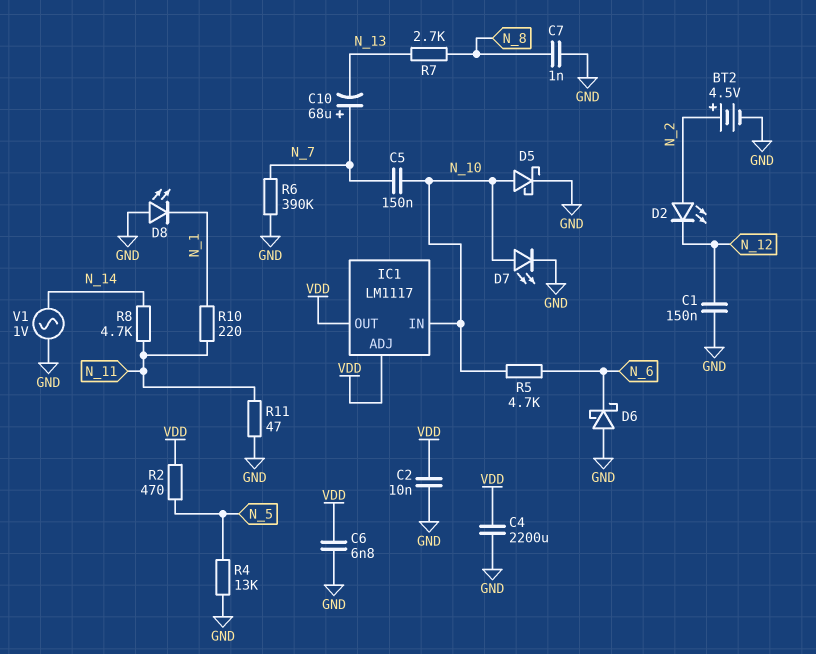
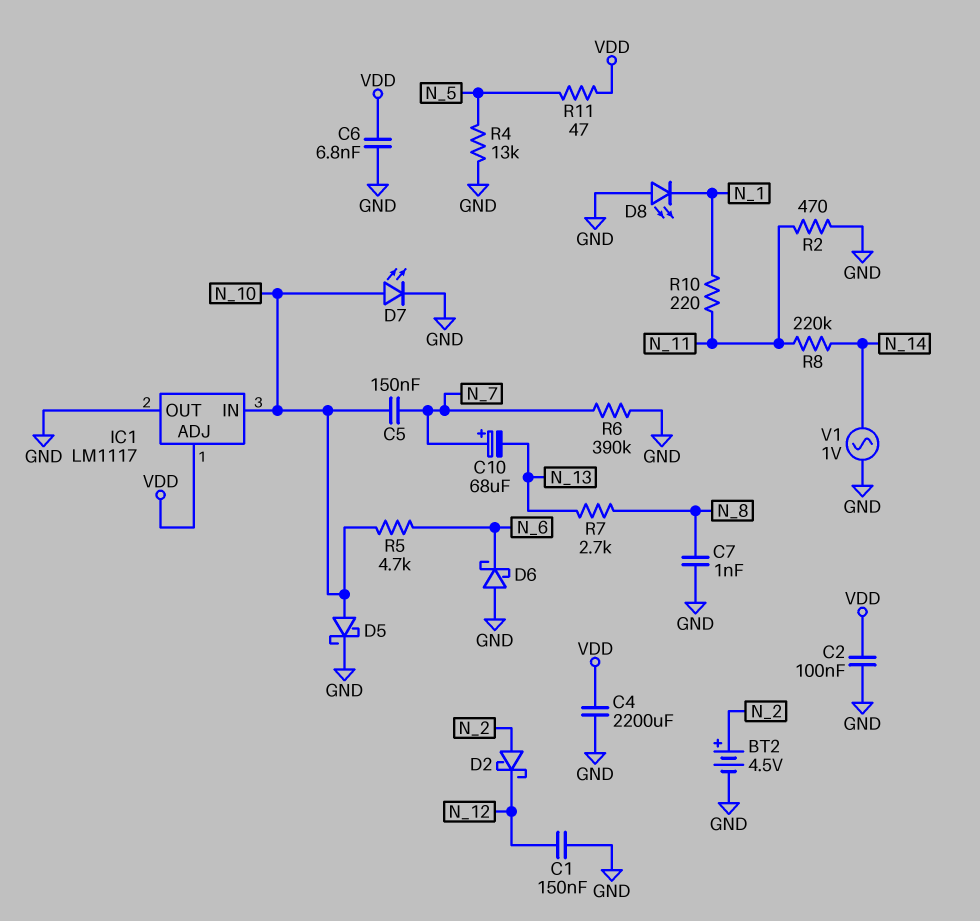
C2: 10nF (GND, VDD) -> 100nF (GND, VDD)
D2: LED (A N_2, K N_12) -> schottky (A N_2, K N_12)
IC1 pin OUT: VDD -> GND
R2: 470 (N_5, VDD) -> 470 (GND, N_11)
R8: 4.7k (N_11, N_14) -> 220k (N_11, N_14)
R11: 47 (GND, N_11) -> 47 (N_5, VDD)

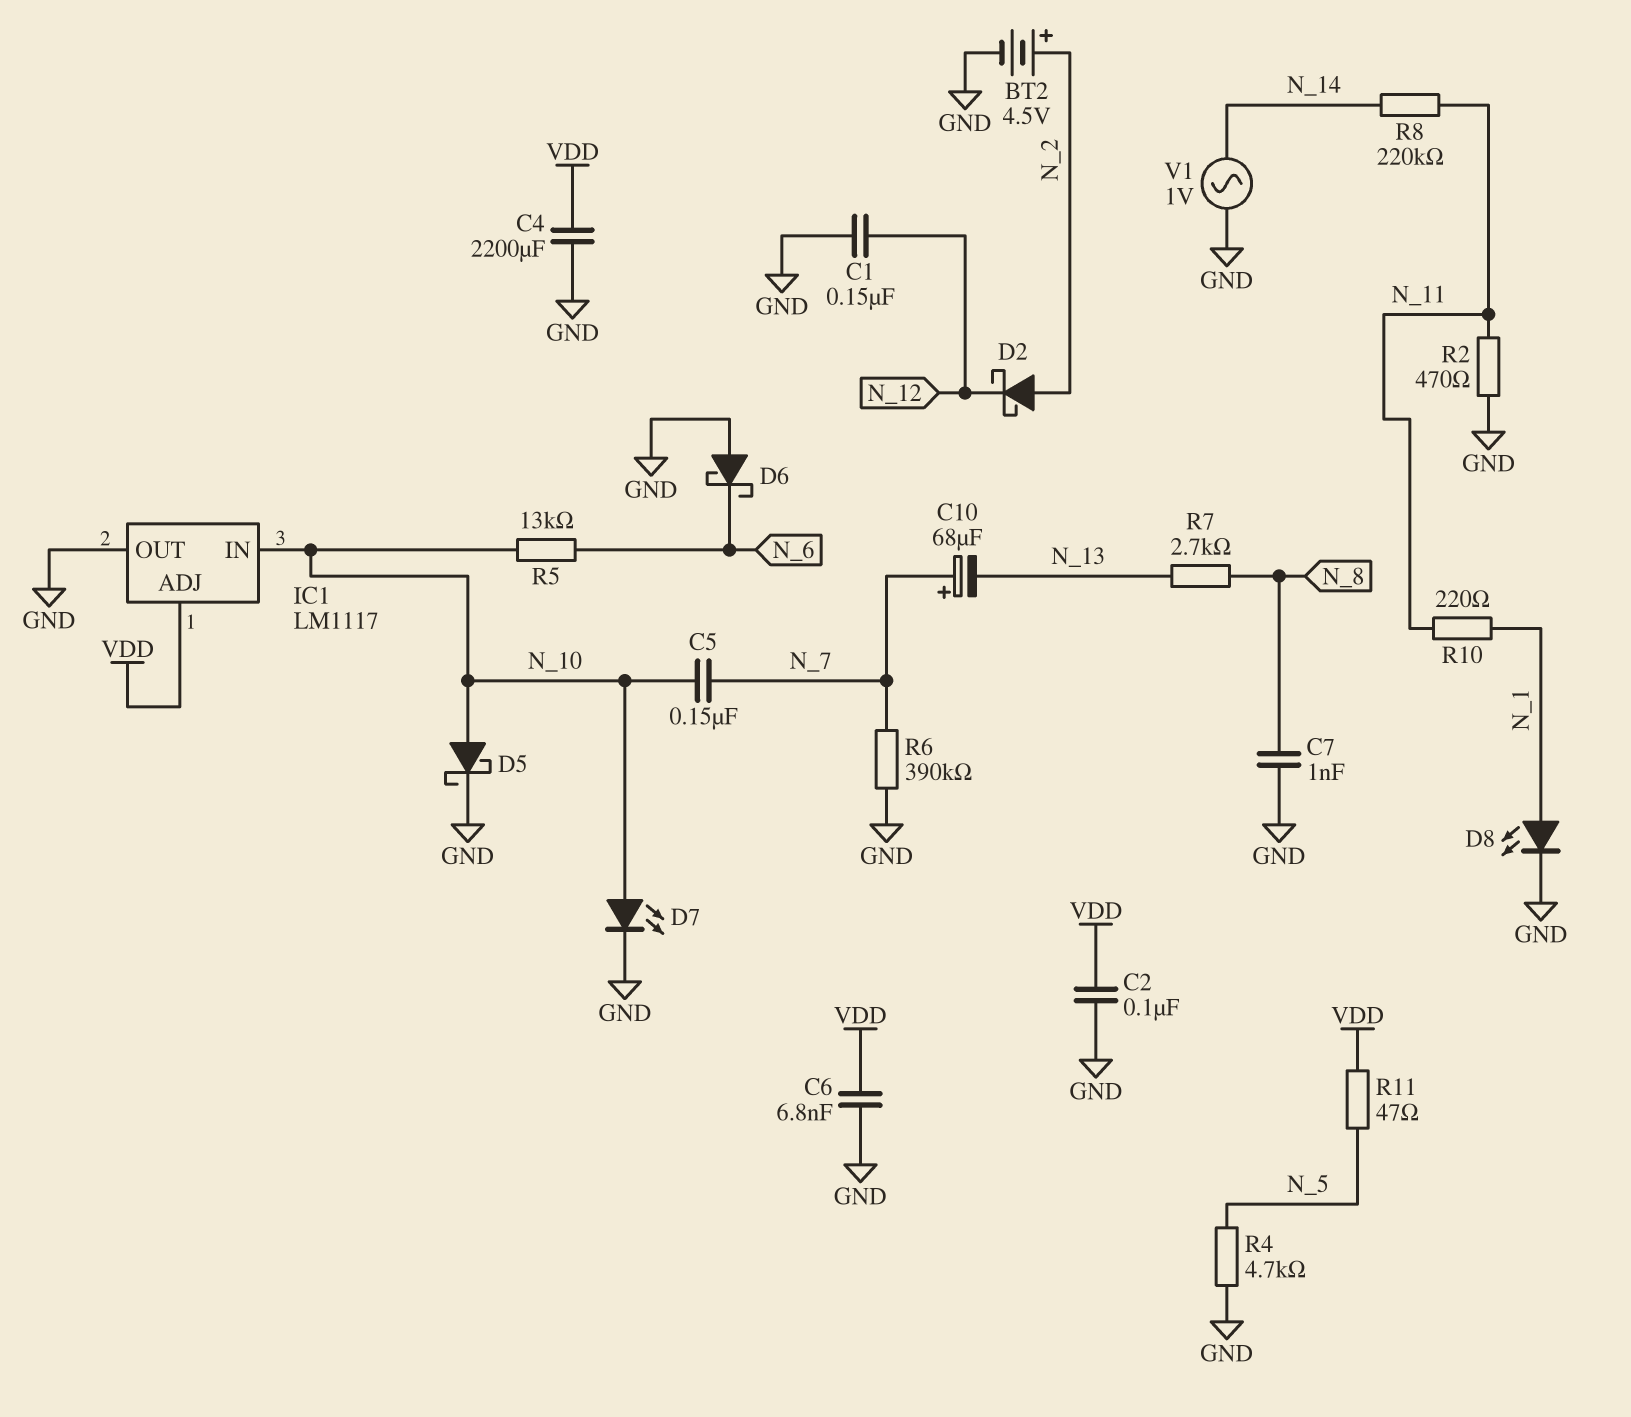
D8: LED (A GND, K N_1) -> LED (A N_1, K GND)
R4: 13k (GND, N_5) -> 4.7k (GND, N_5)
R5: 4.7k (N_6, N_10) -> 13k (N_6, N_10)

